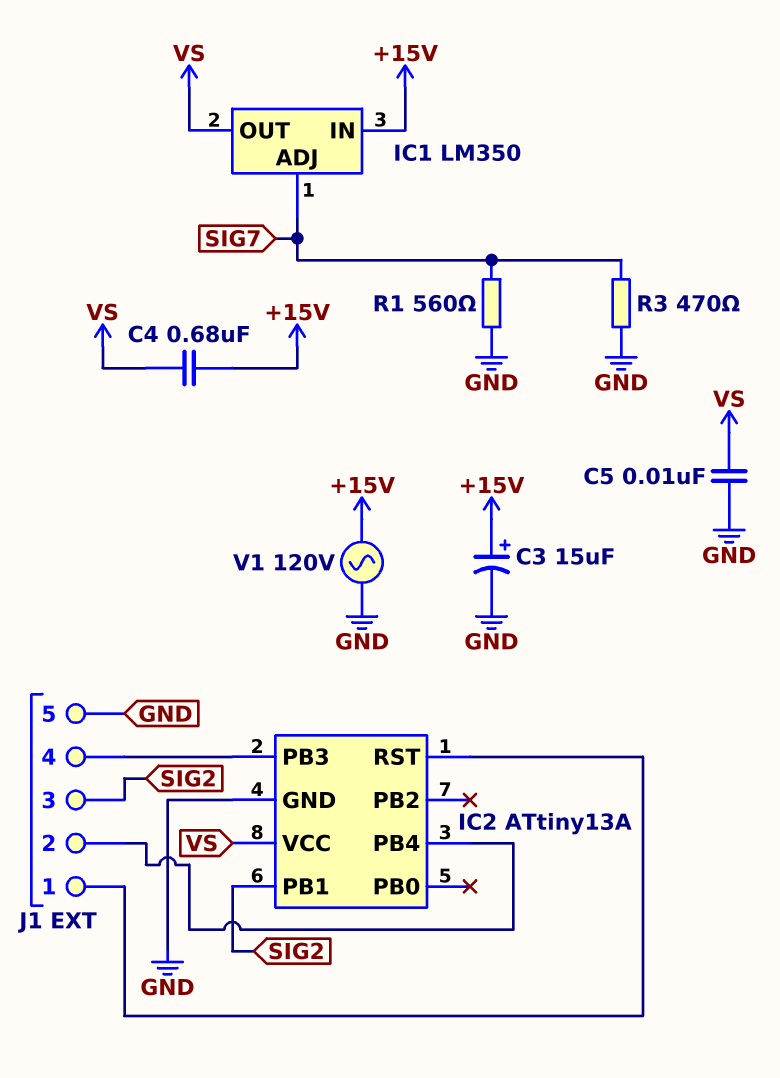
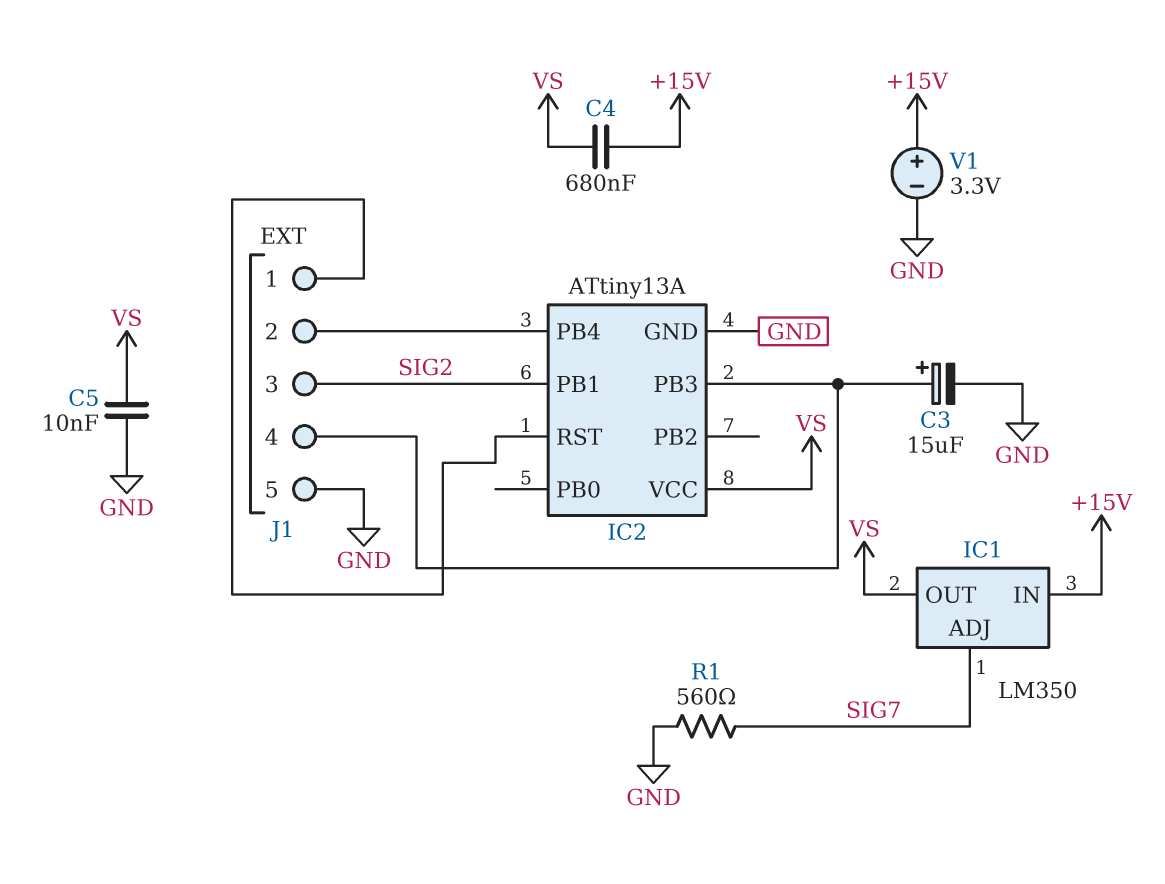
C3: 15uF (plus +15V, minus GND) -> 15uF (plus IC2/PB3, minus GND)
R3: 470 (GND, SIG7) -> none
V1: AC 120V (+15V, GND) -> 3.3V (plus +15V, minus GND)

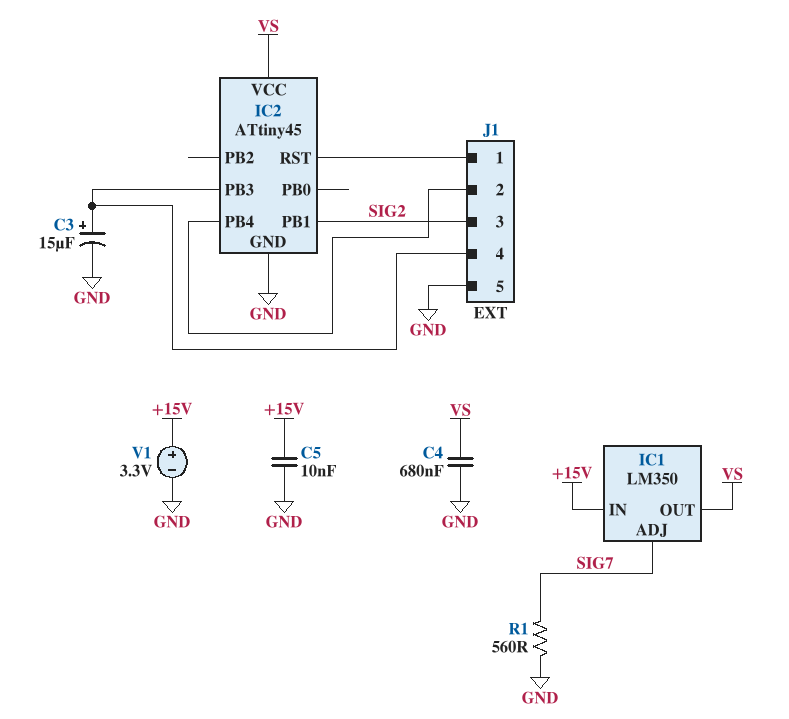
C4: 680nF (+15V, VS) -> 680nF (GND, VS)
C5: 10nF (GND, VS) -> 10nF (+15V, GND)
IC2: ATtiny13A -> ATtiny45

